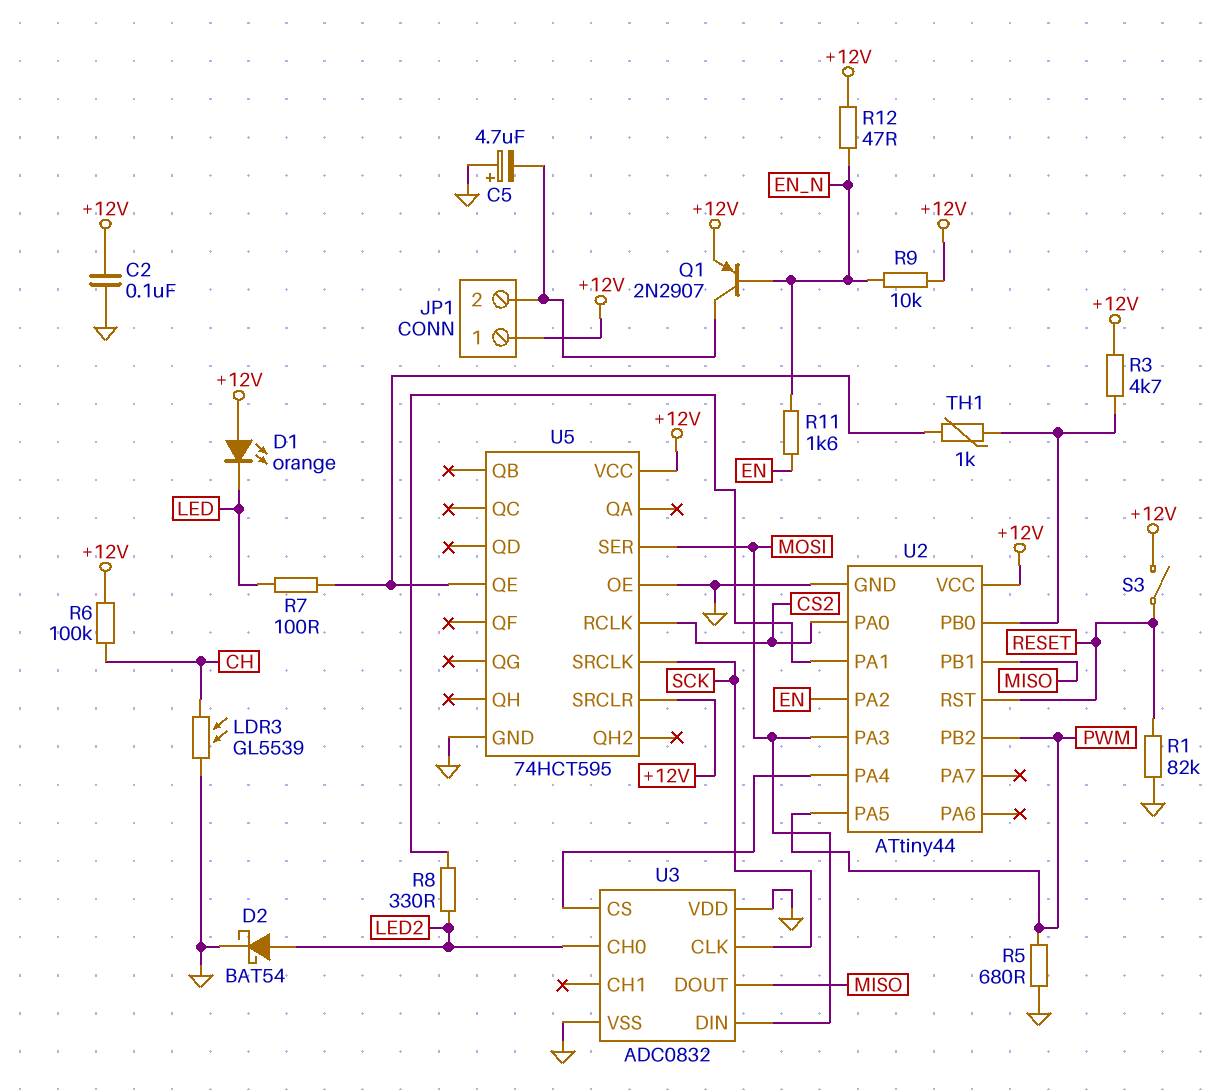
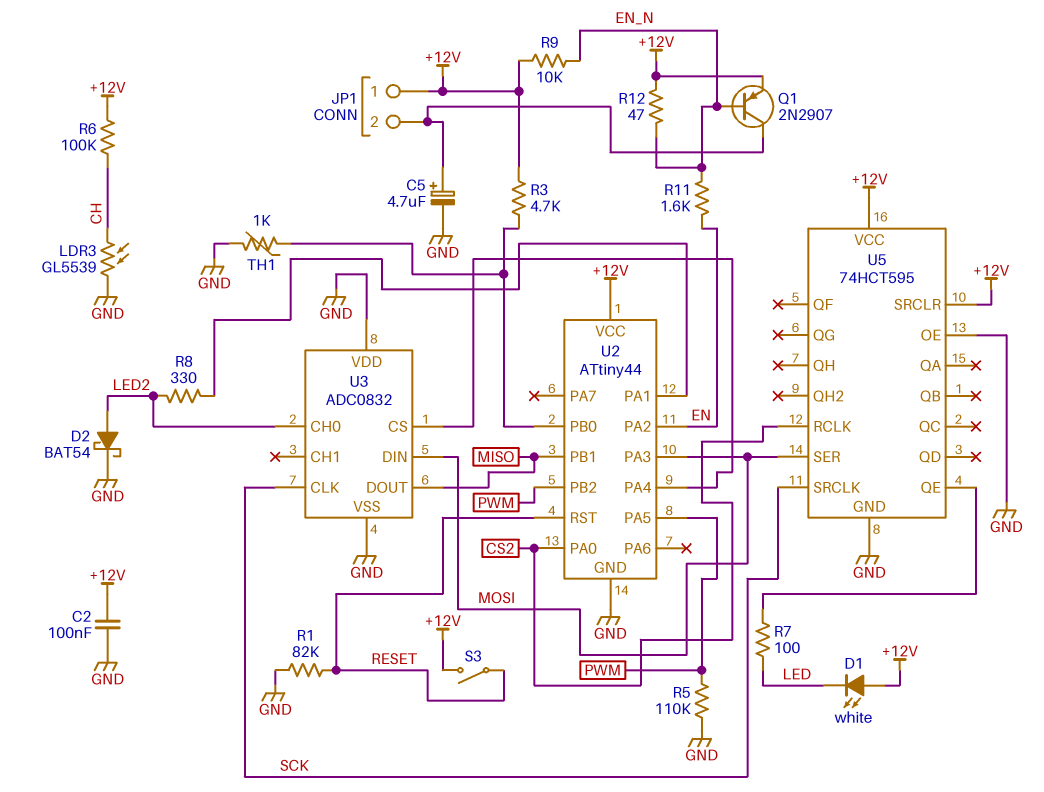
C5: 4.7uF (plus GND, minus JP1/2) -> 4.7uF (plus JP1/2, minus GND)
D1: LED orange (A +12V, K LED) -> LED white (A +12V, K LED)
R5: 680 (GND, PWM) -> 110k (GND, PWM)
TH1: 1k (U2/PB0, U5/QE) -> 1k (GND, U2/PB0)

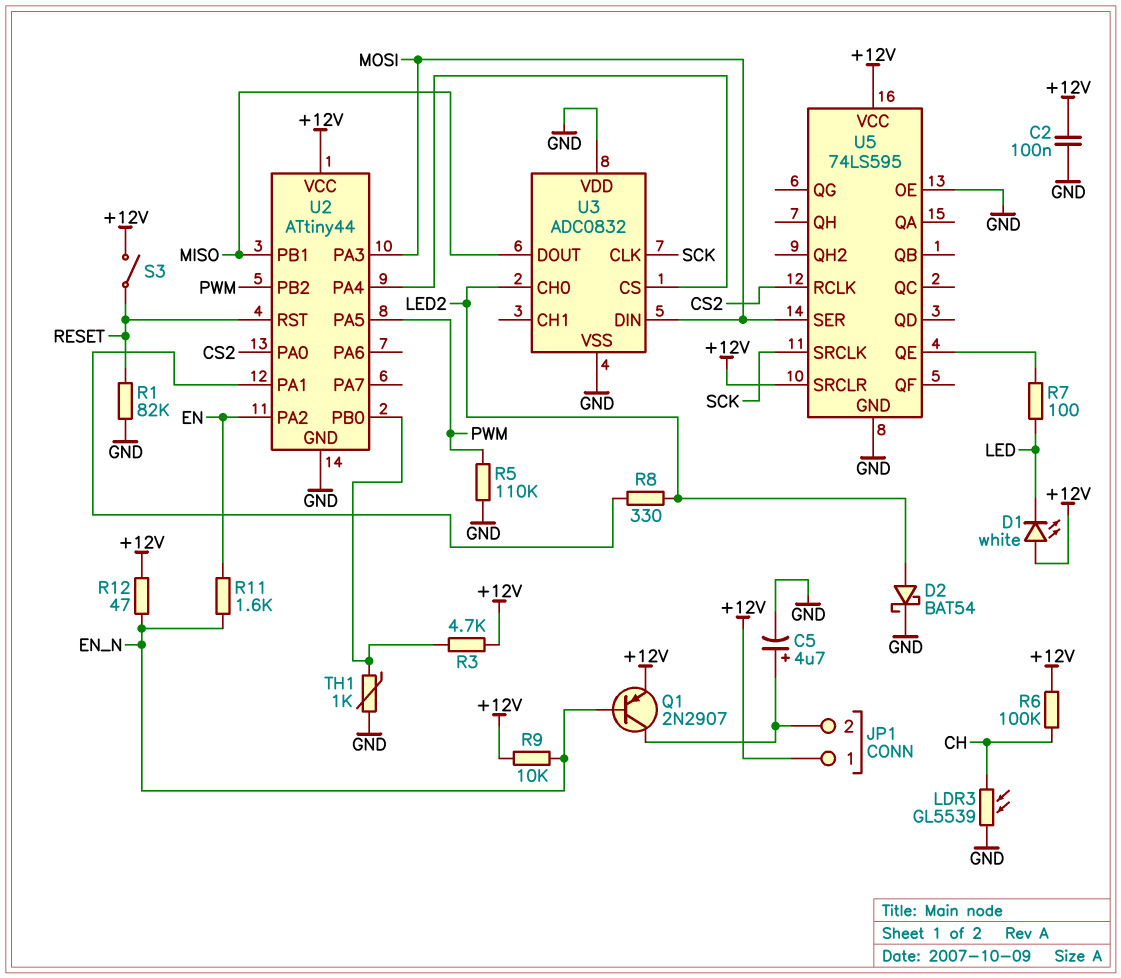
U5: 74HCT595 -> 74LS595

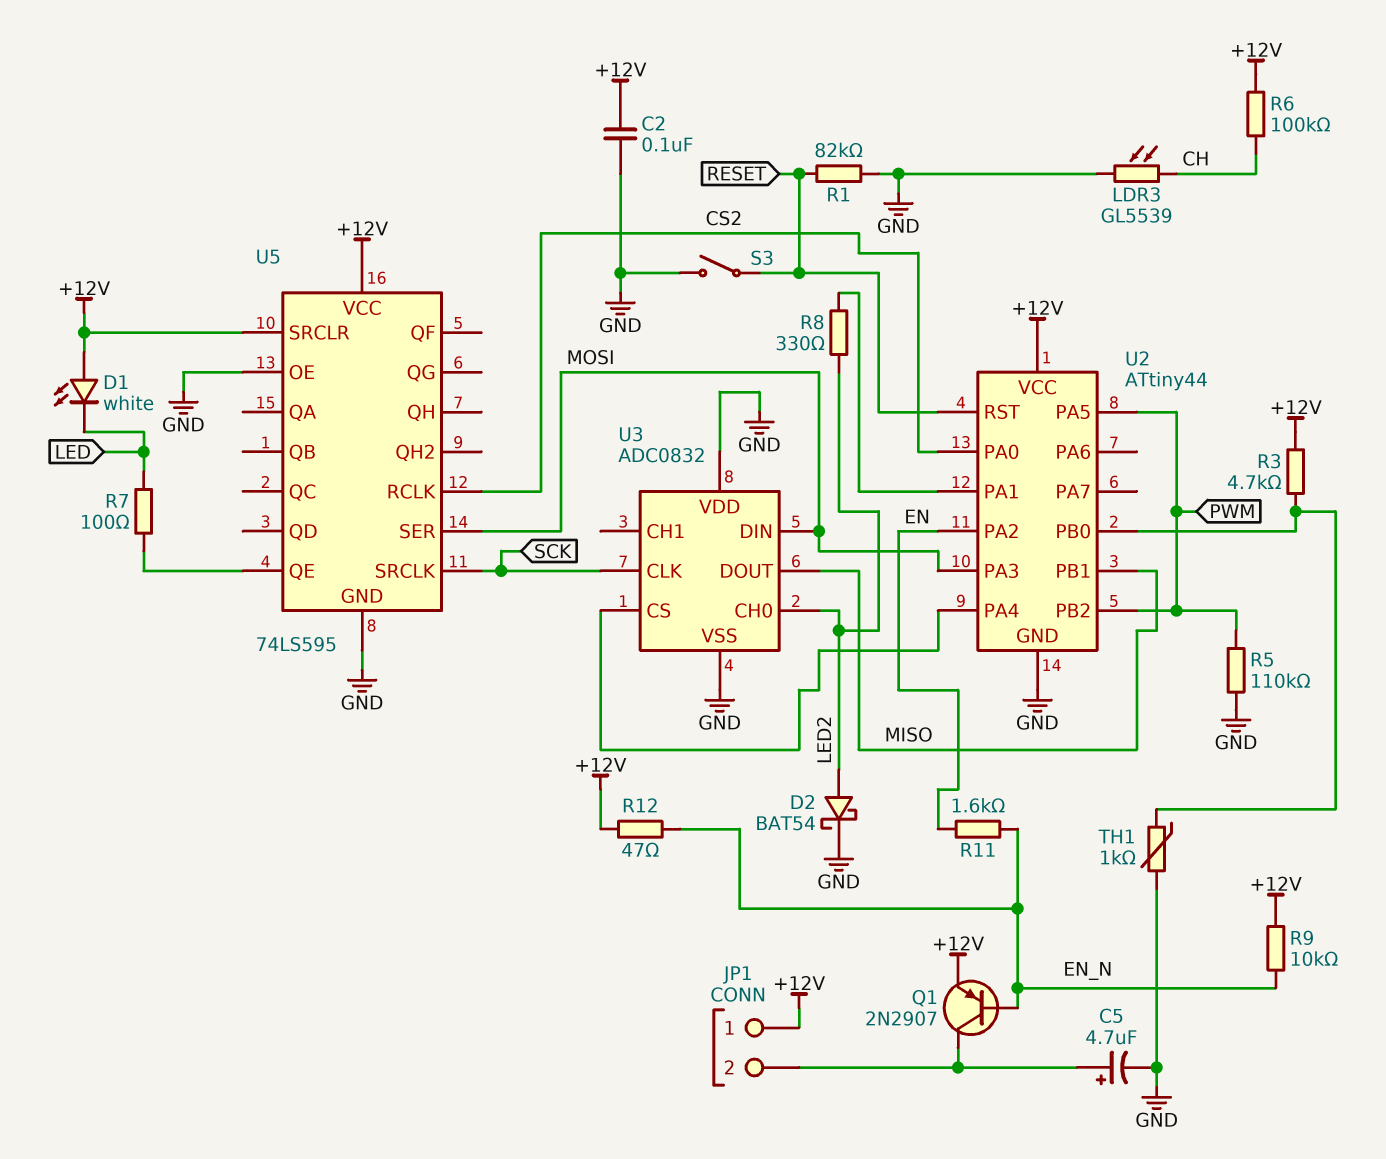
S3: switch (+12V, RESET) -> switch (GND, RESET)

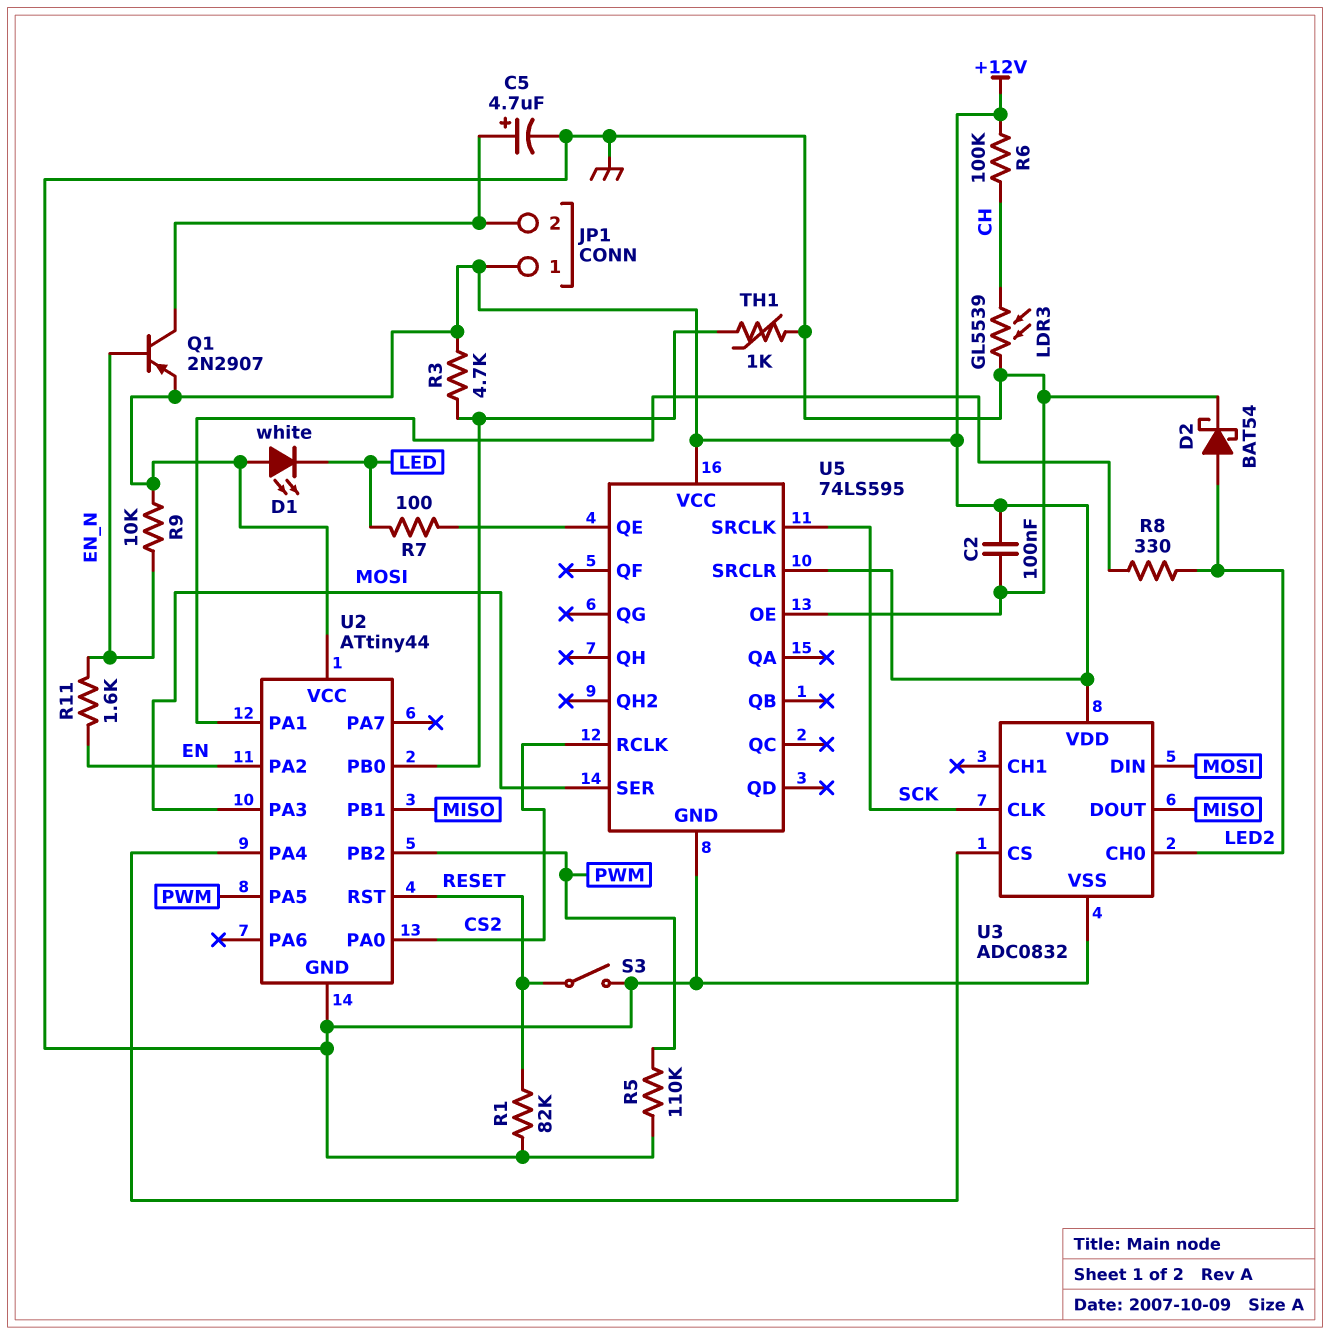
R12: 47 (+12V, EN_N) -> none
U3 pin VDD: GND -> +12V

